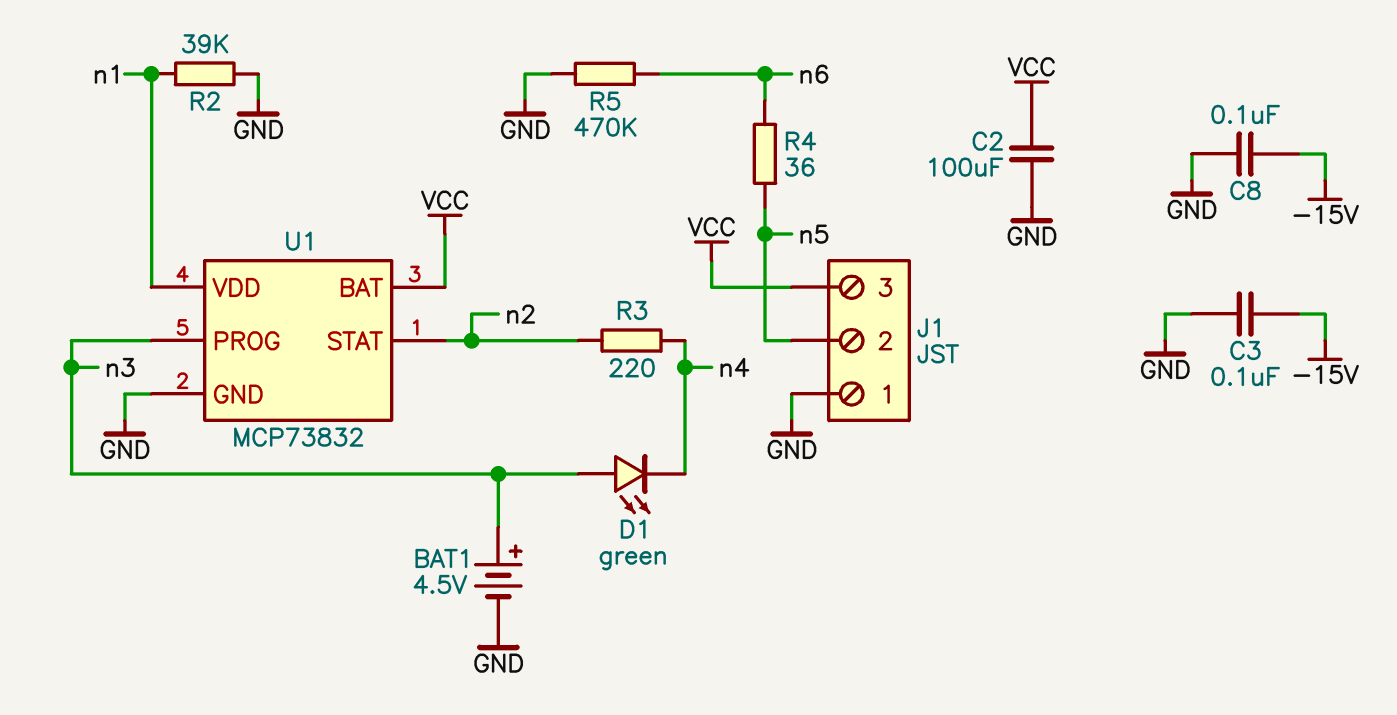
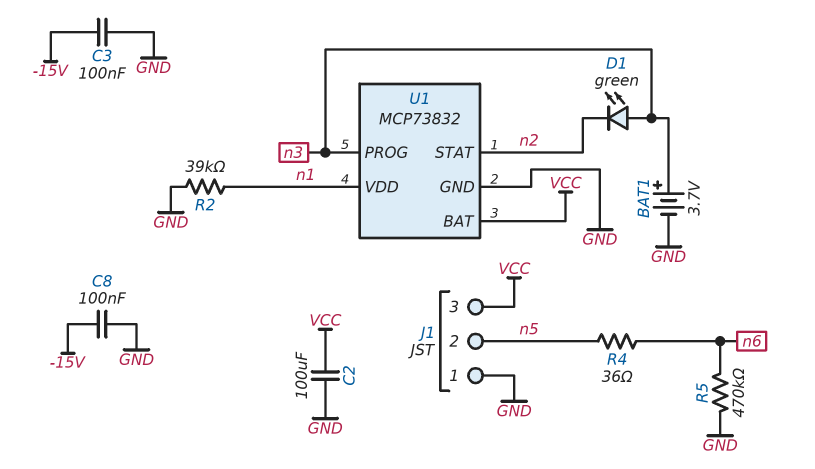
BAT1: 4.5V (plus n3, minus GND) -> 3.7V (plus n3, minus GND)
D1: LED green (A n3, K n4) -> LED green (A n3, K n2)
R3: 220 (n2, n4) -> none

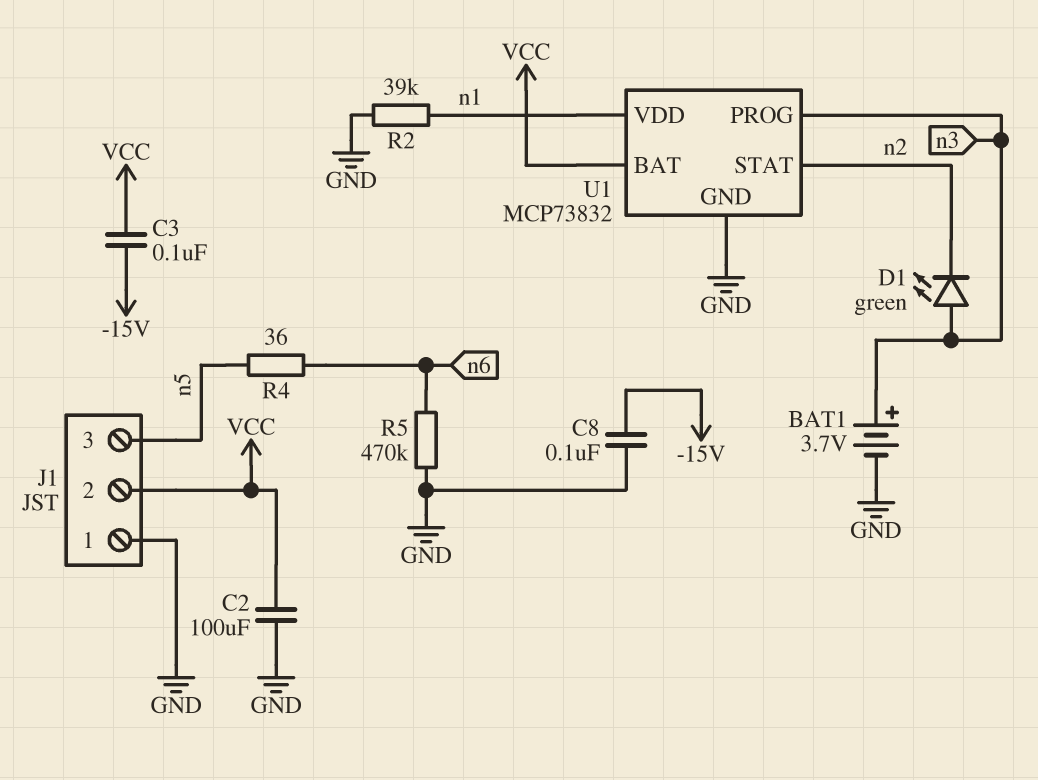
C3: 100nF (-15V, GND) -> 100nF (-15V, VCC)
J1 pin 2: n5 -> VCC
J1 pin 3: VCC -> n5

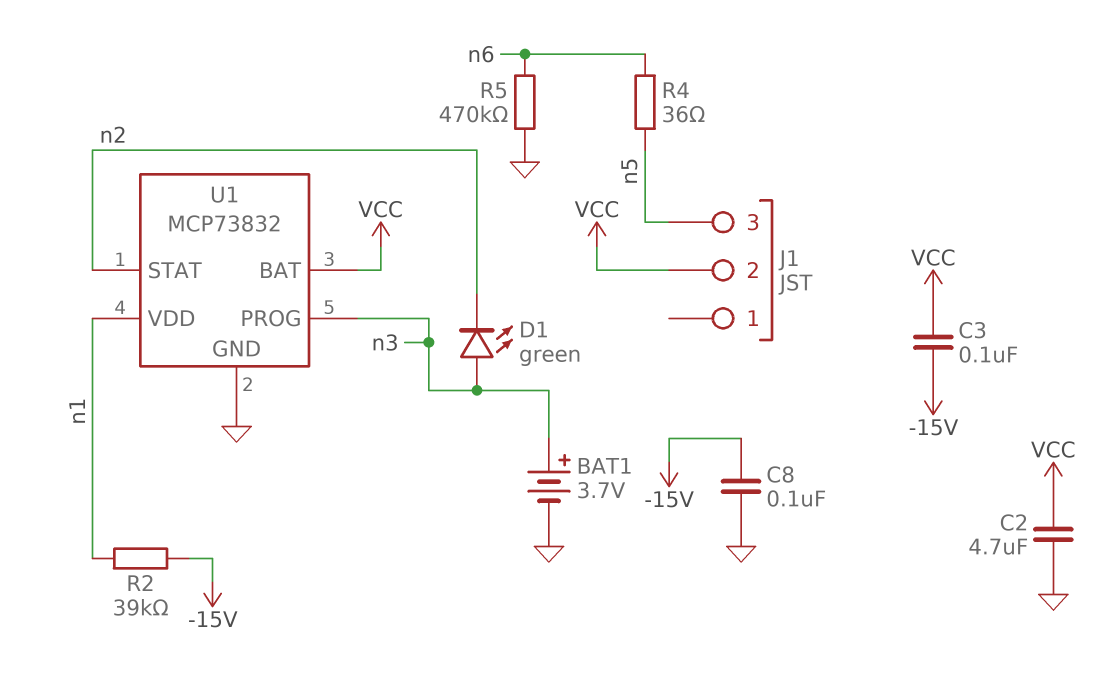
C2: 100uF (GND, VCC) -> 4.7uF (GND, VCC)
J1 pin 1: GND -> none
R2: 39k (GND, n1) -> 39k (-15V, n1)

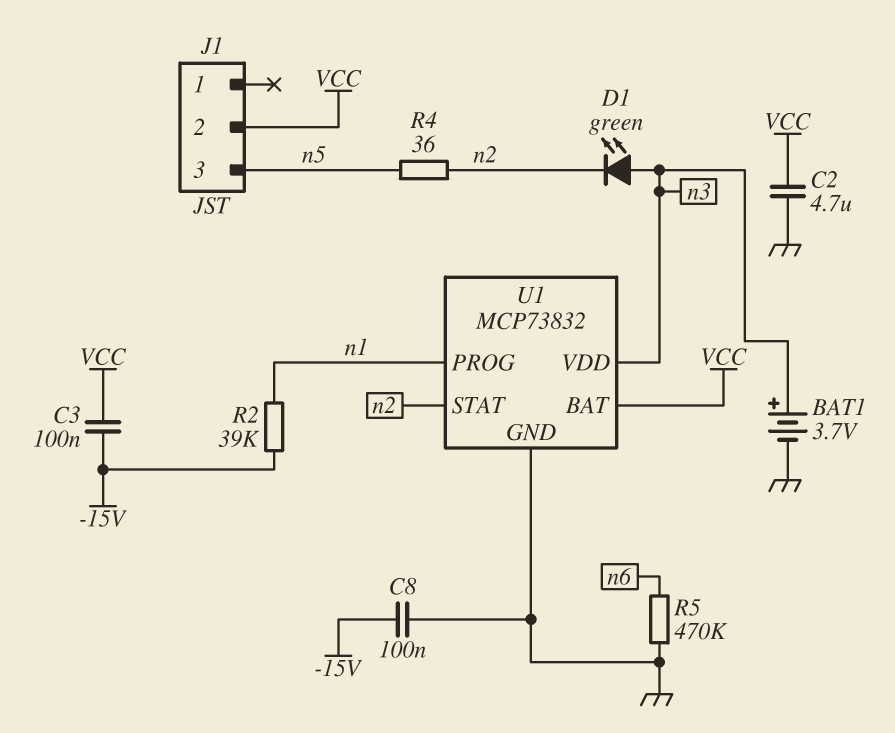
R4: 36 (n5, n6) -> 36 (n2, n5)
U1 pin PROG: n3 -> n1
U1 pin VDD: n1 -> n3

